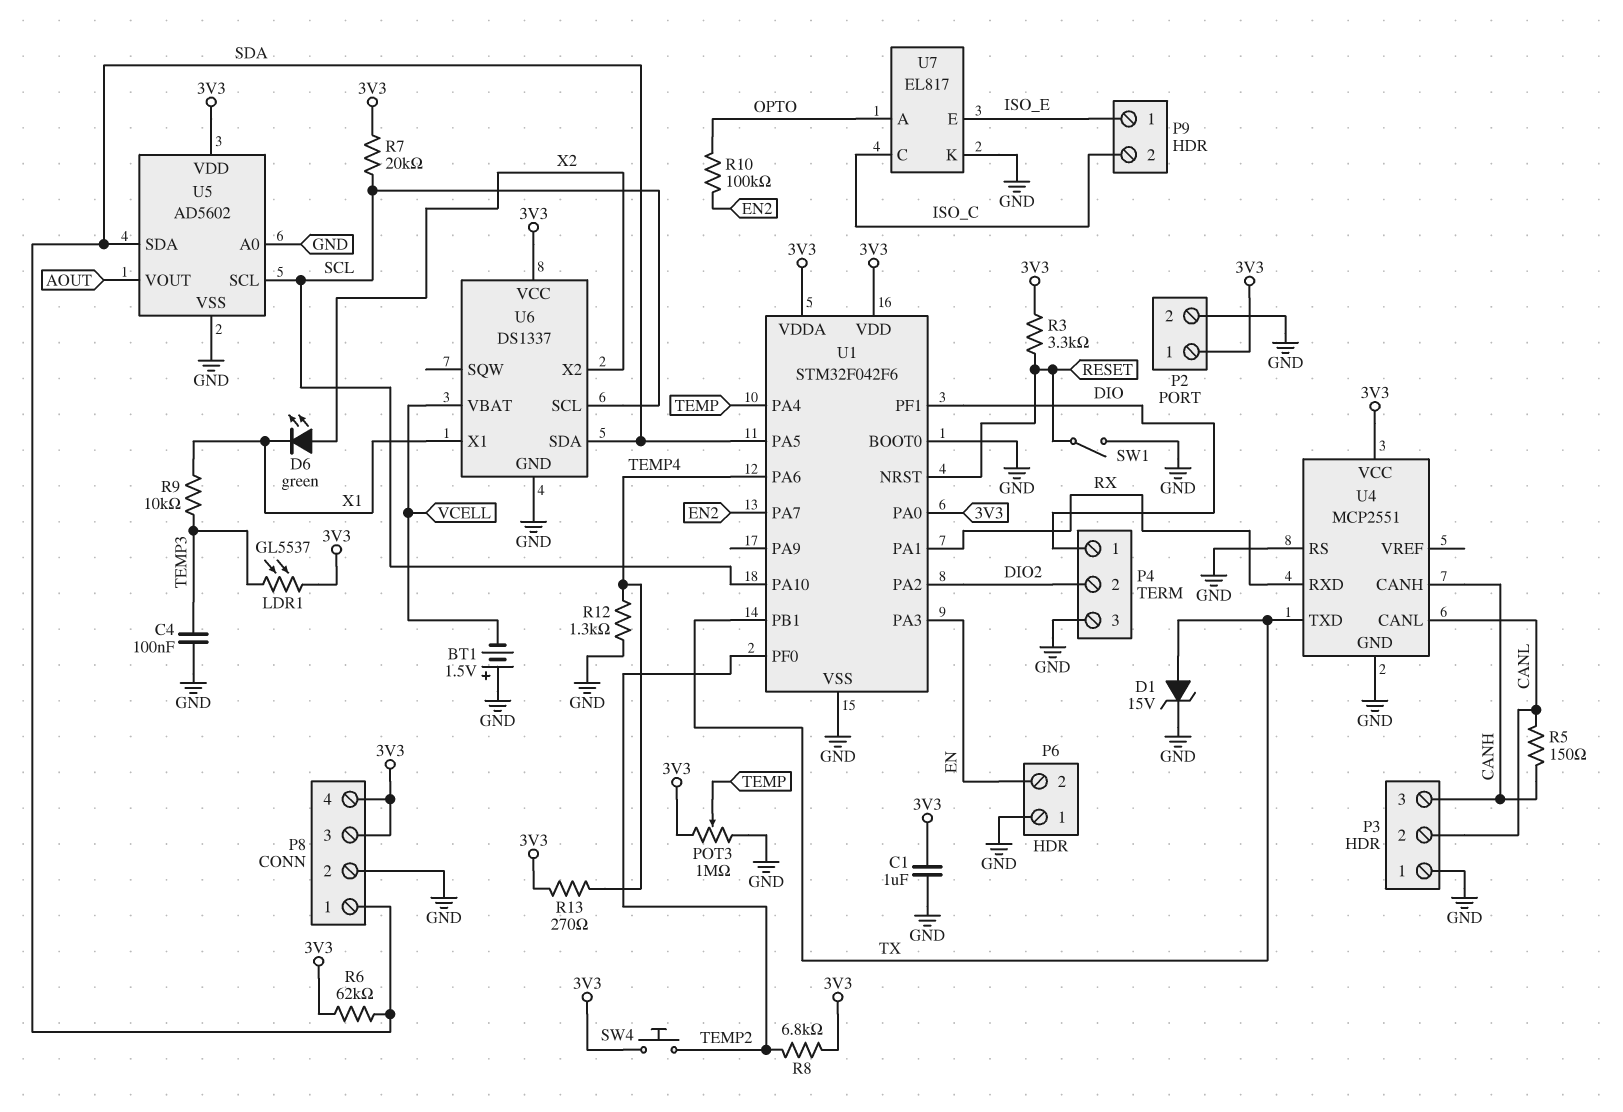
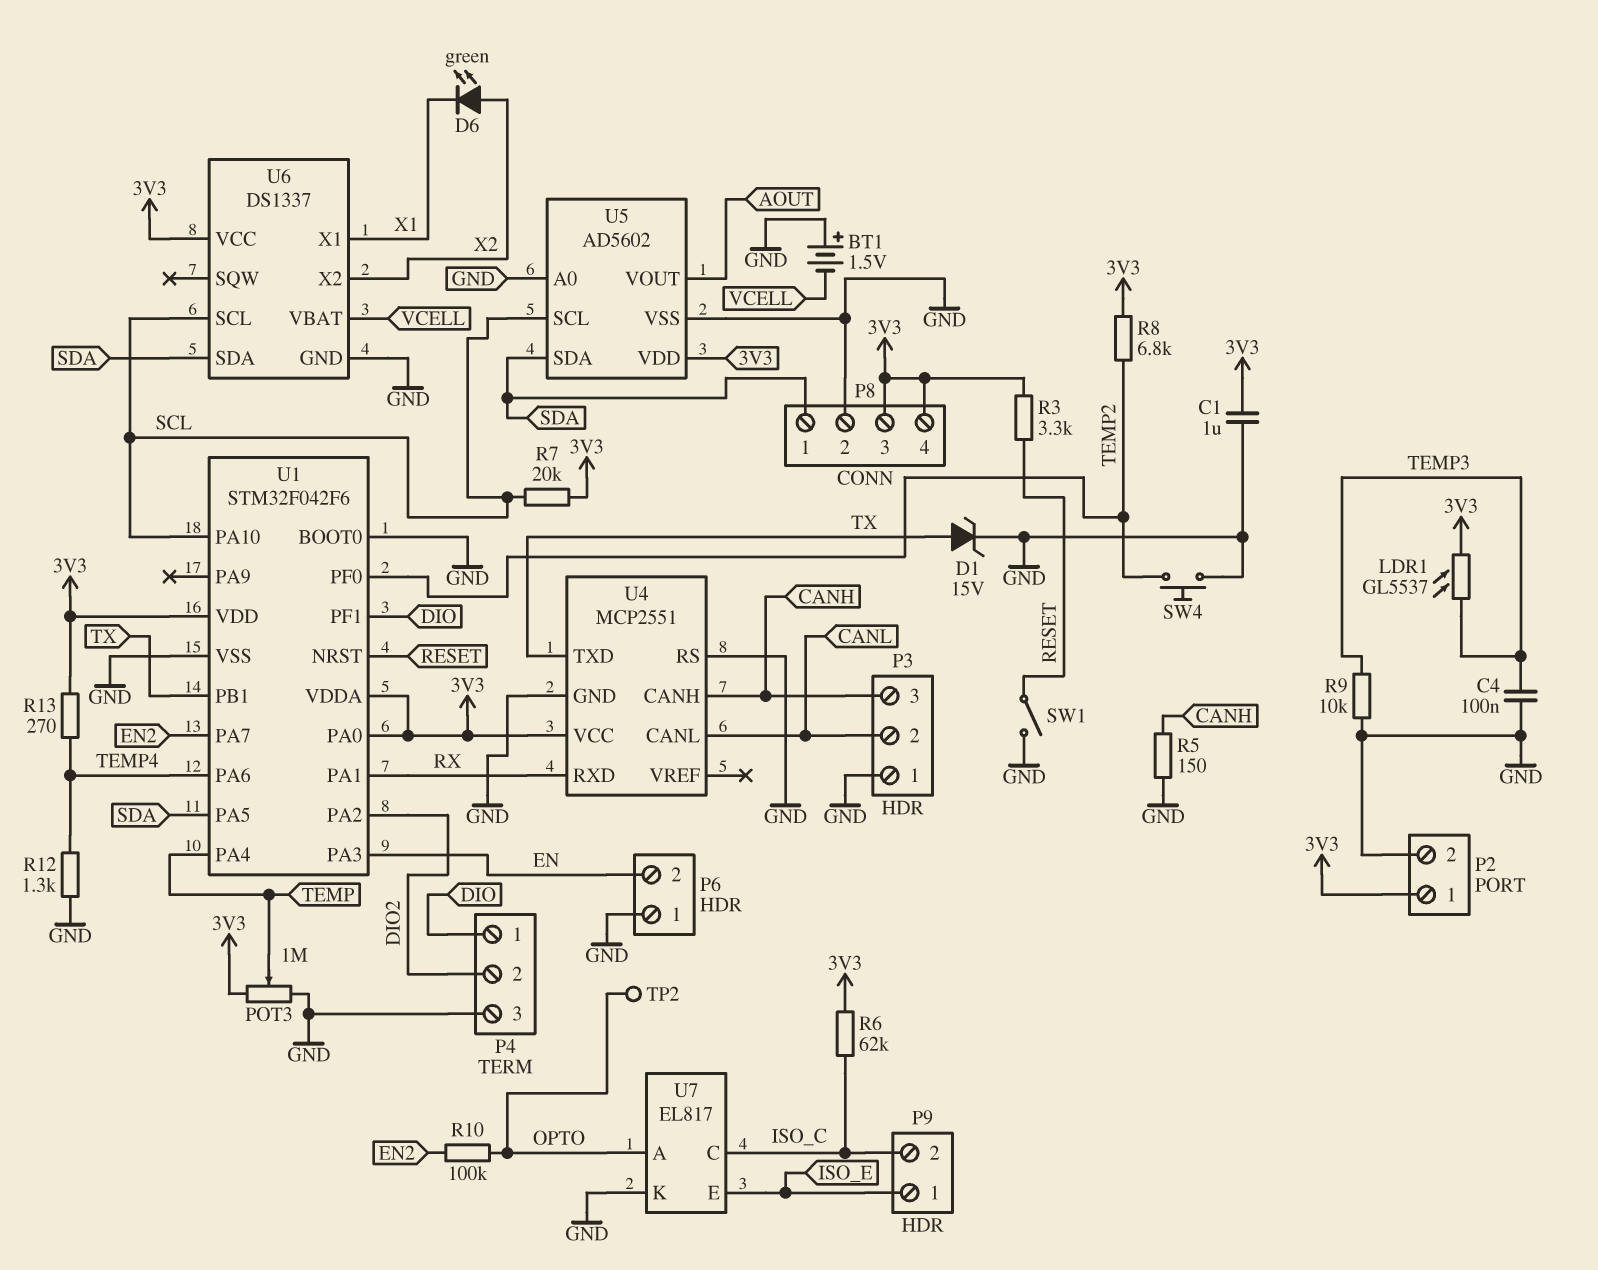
R5: 150 (CANH, CANL) -> 150 (CANH, GND)
R6: 62k (3V3, SDA) -> 62k (3V3, ISO_C)
R9: 10k (TEMP3, X1) -> 10k (GND, TEMP3)
SW4: button (3V3, TEMP2) -> button (GND, TEMP2)
TP2: none -> test point (OPTO)

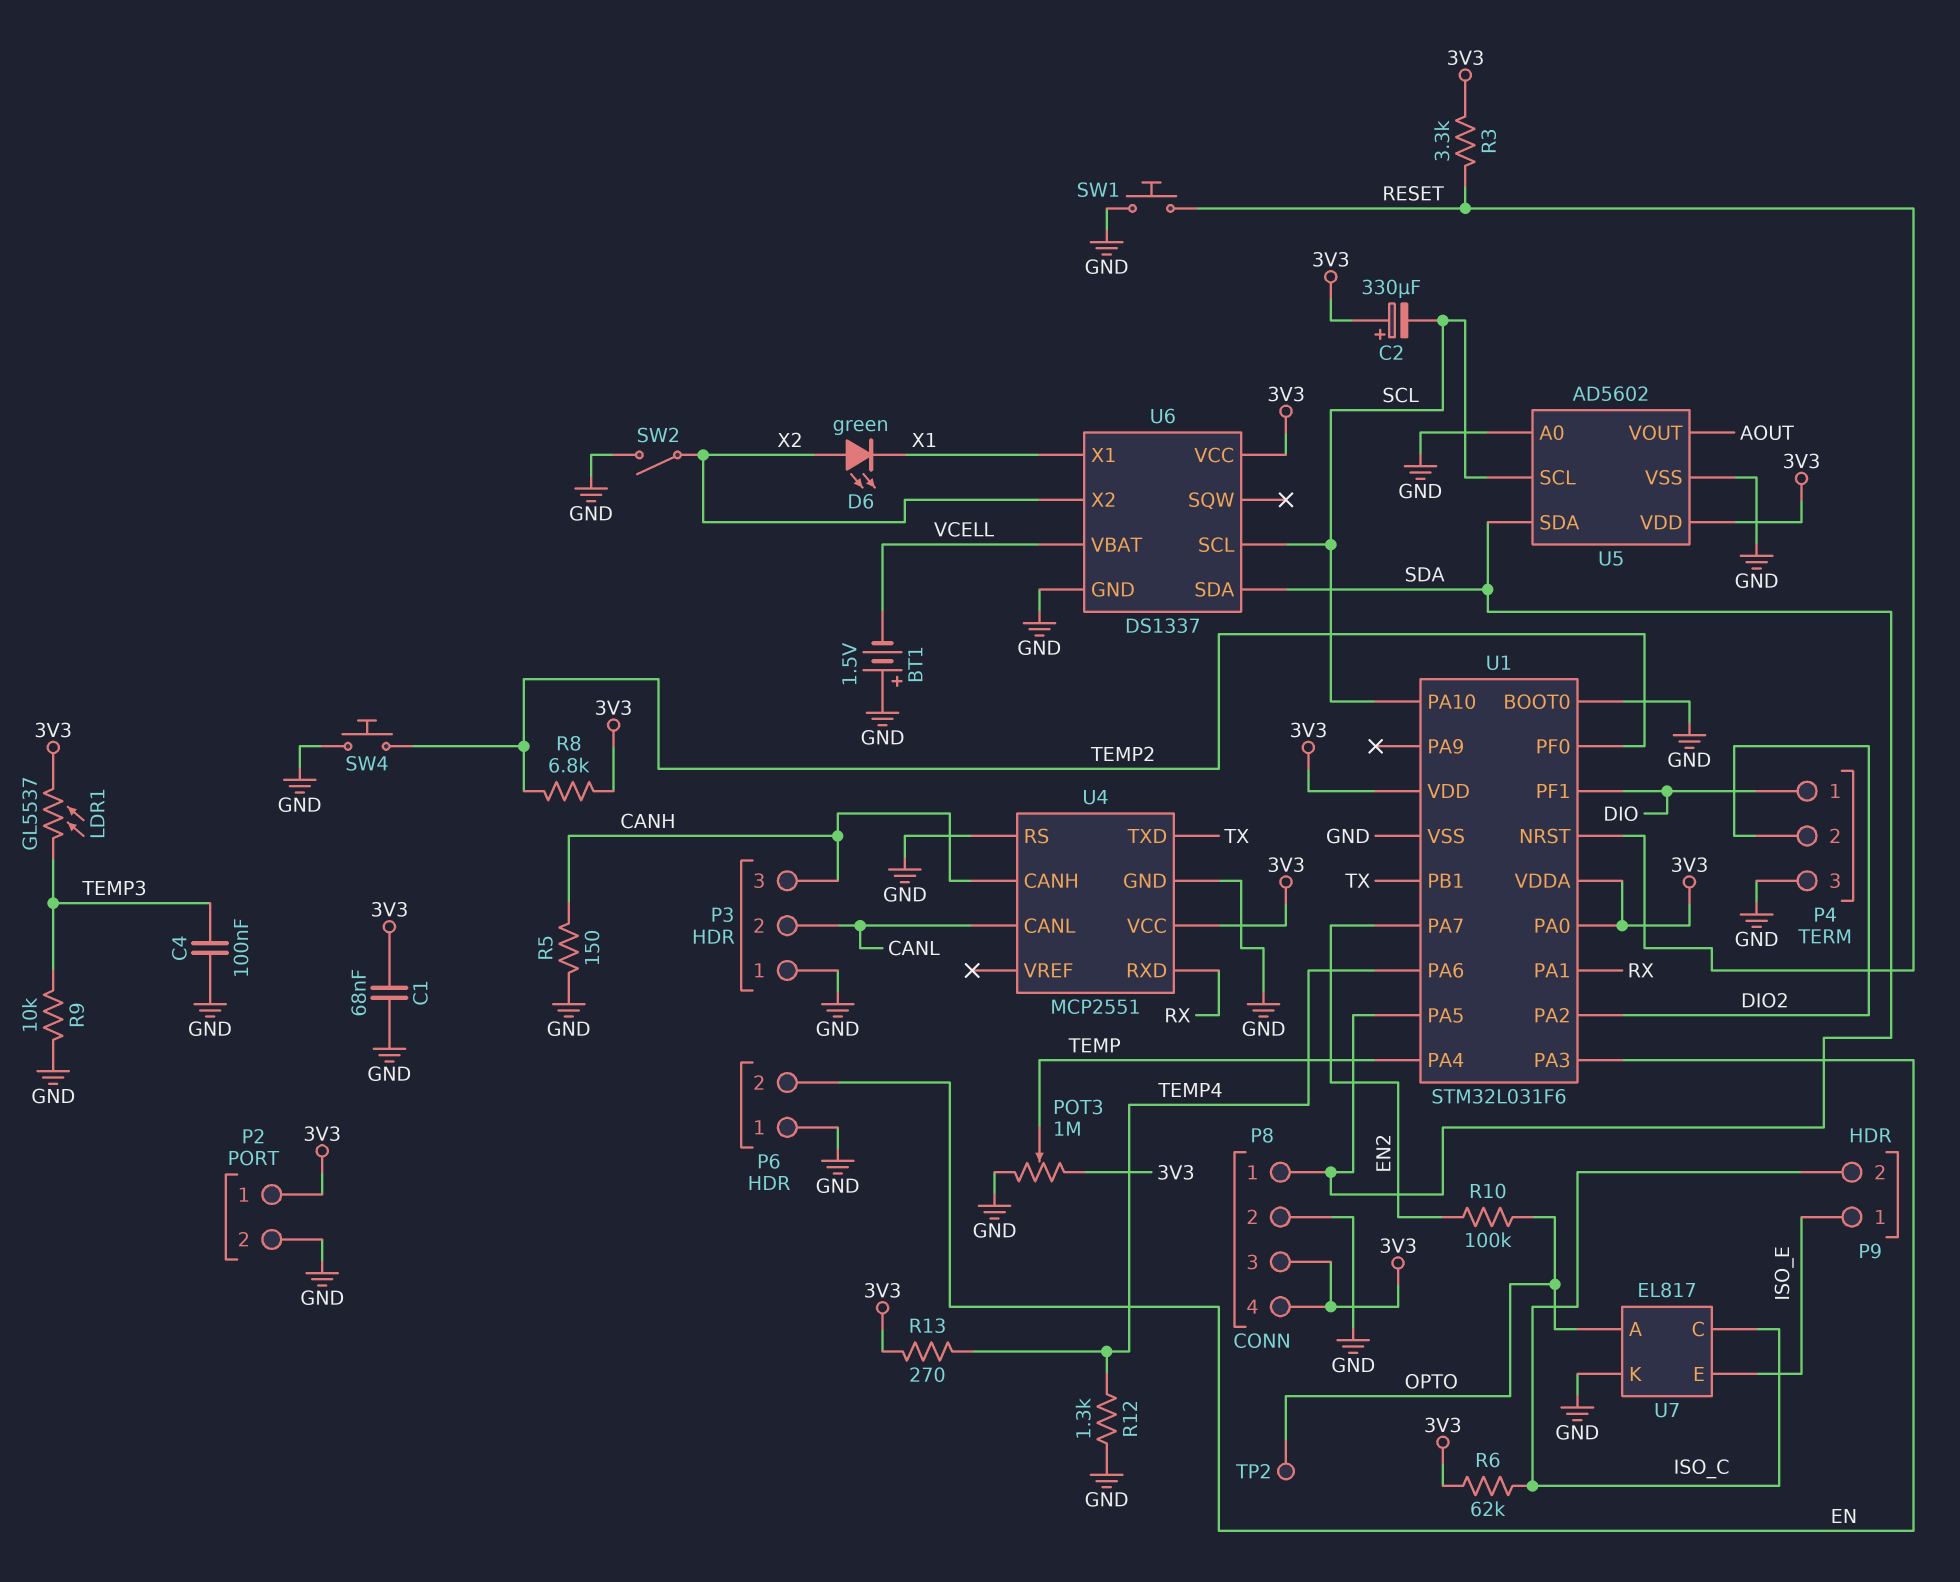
C1: 1uF (3V3, GND) -> 68nF (3V3, GND)
C2: none -> 330uF (plus 3V3, minus SCL)
D1: zener 15V (A TX, K GND) -> none
R7: 20k (3V3, SCL) -> none
SW1: switch (GND, RESET) -> button (GND, RESET)
SW2: none -> switch (GND, X2)
U1: STM32F042F6 -> STM32L031F6

